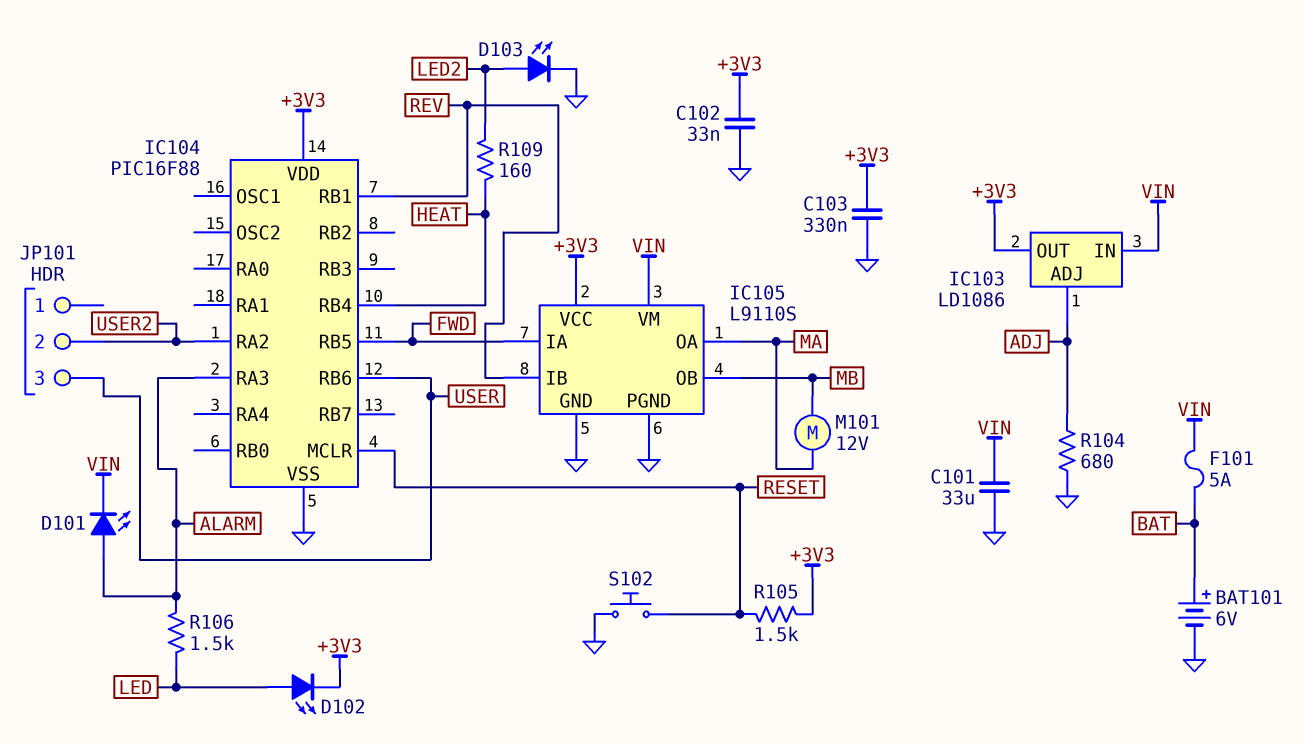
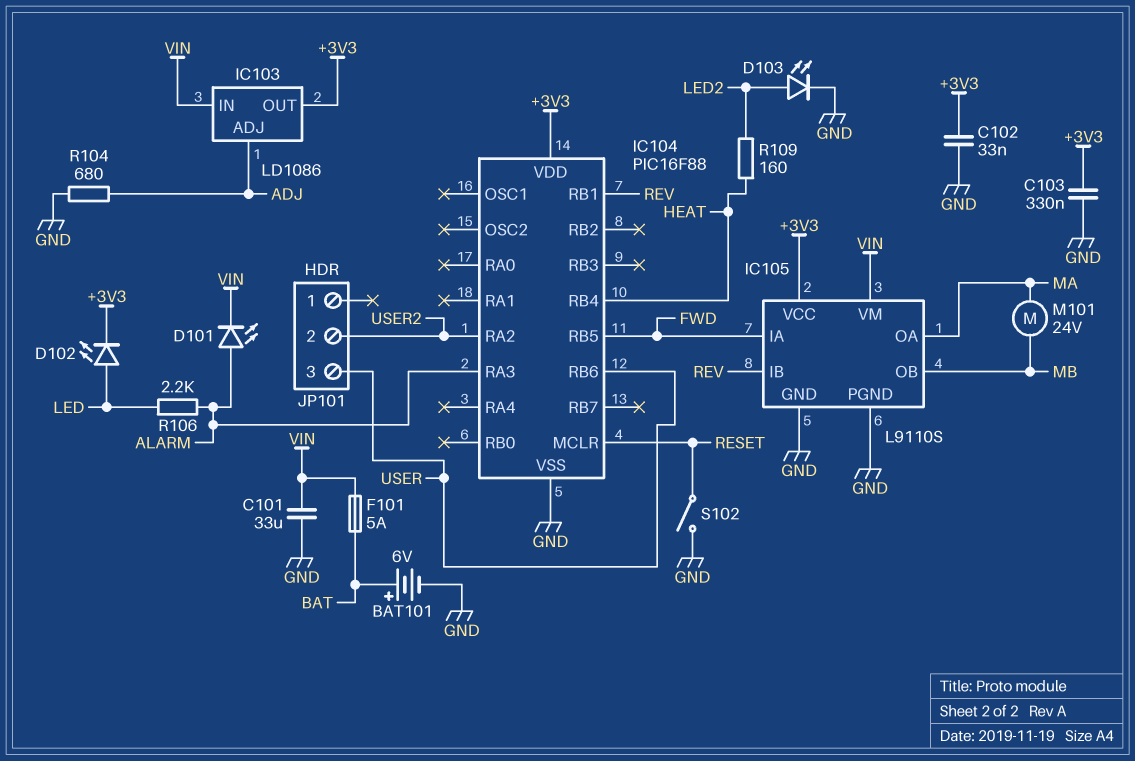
M101: motor 12V (MA, MB) -> motor 24V (MA, MB)
R105: 1.5k (+3V3, RESET) -> none
R106: 1.5k (ALARM, LED) -> 2.2k (ALARM, LED)
S102: button (GND, RESET) -> switch (GND, RESET)

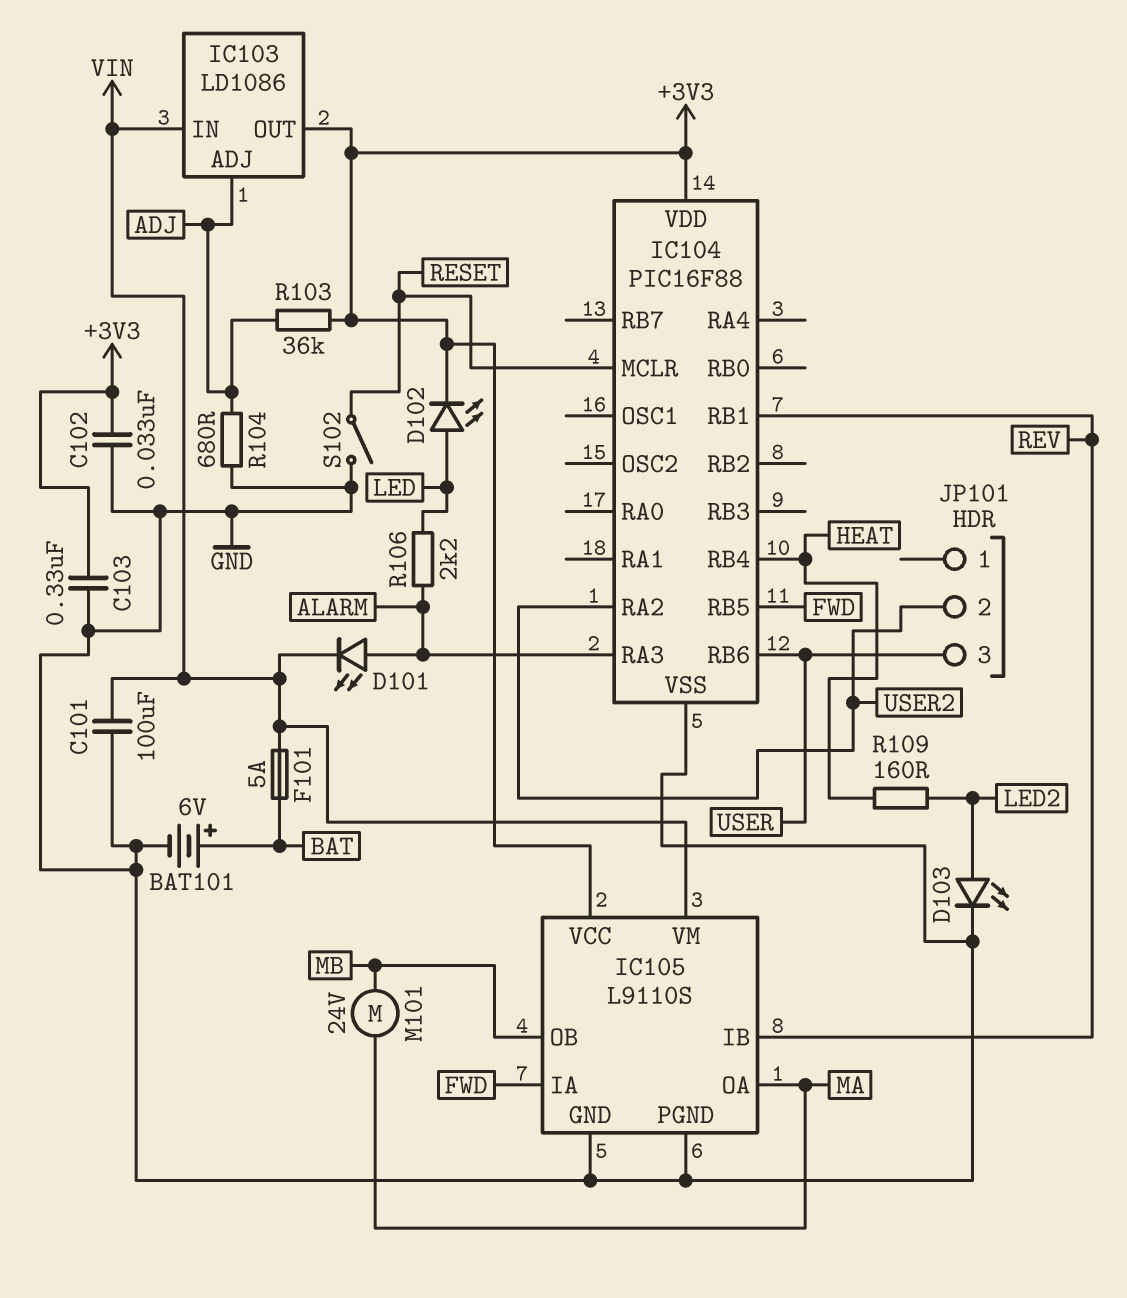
C101: 33uF (GND, VIN) -> 100uF (GND, VIN)
R103: none -> 36k (+3V3, ADJ)

